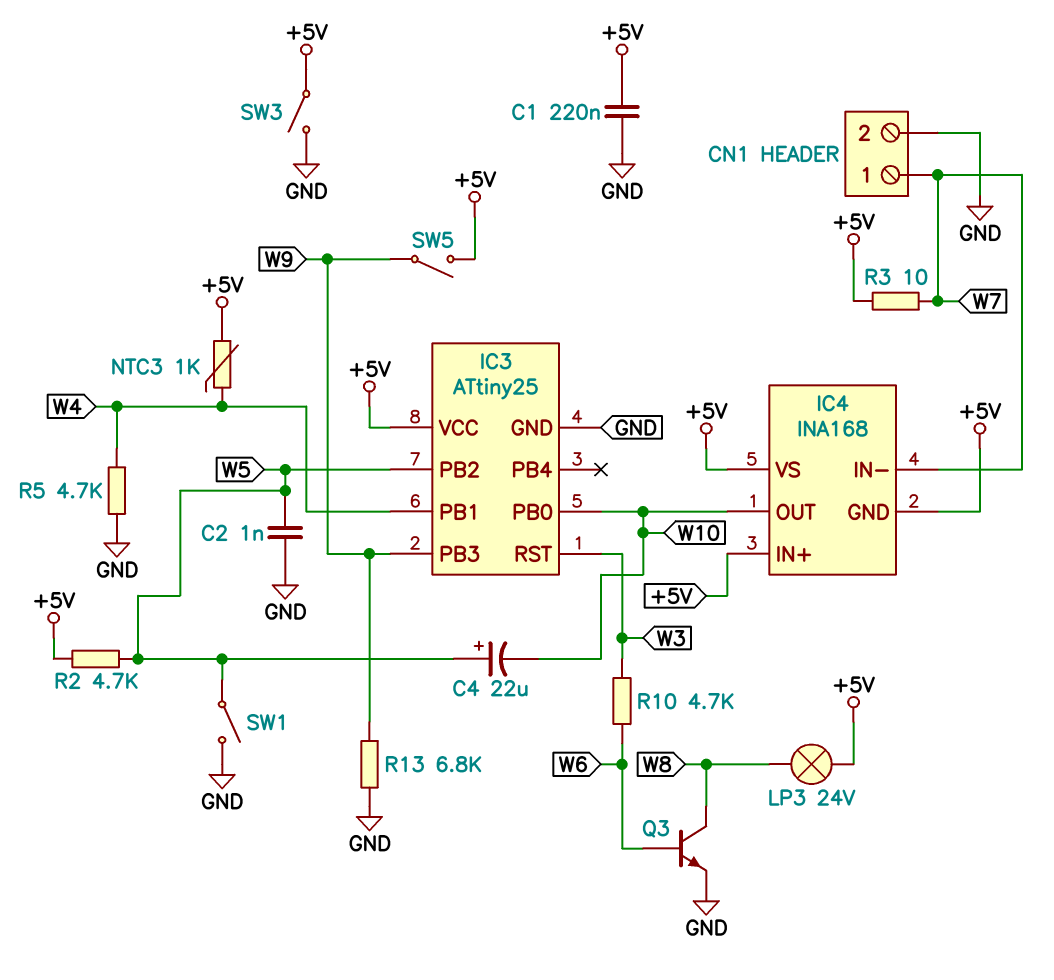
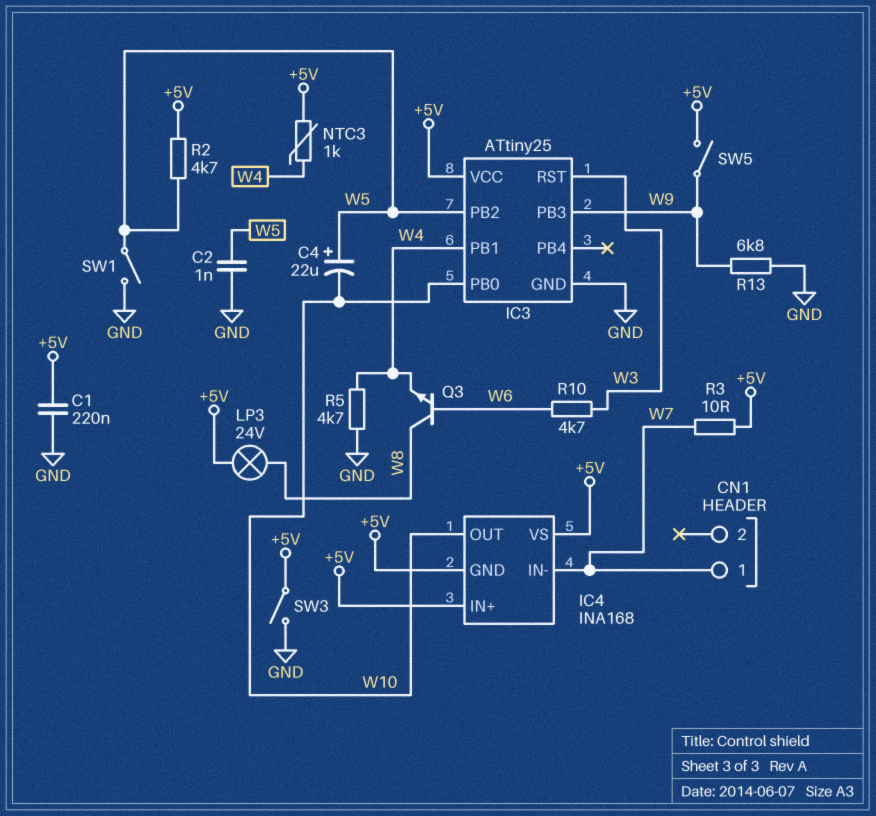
CN1 pin 2: GND -> none
Q3: NPN (B W6, C W8, E GND) -> NPN (B W6, C W8, E W4)

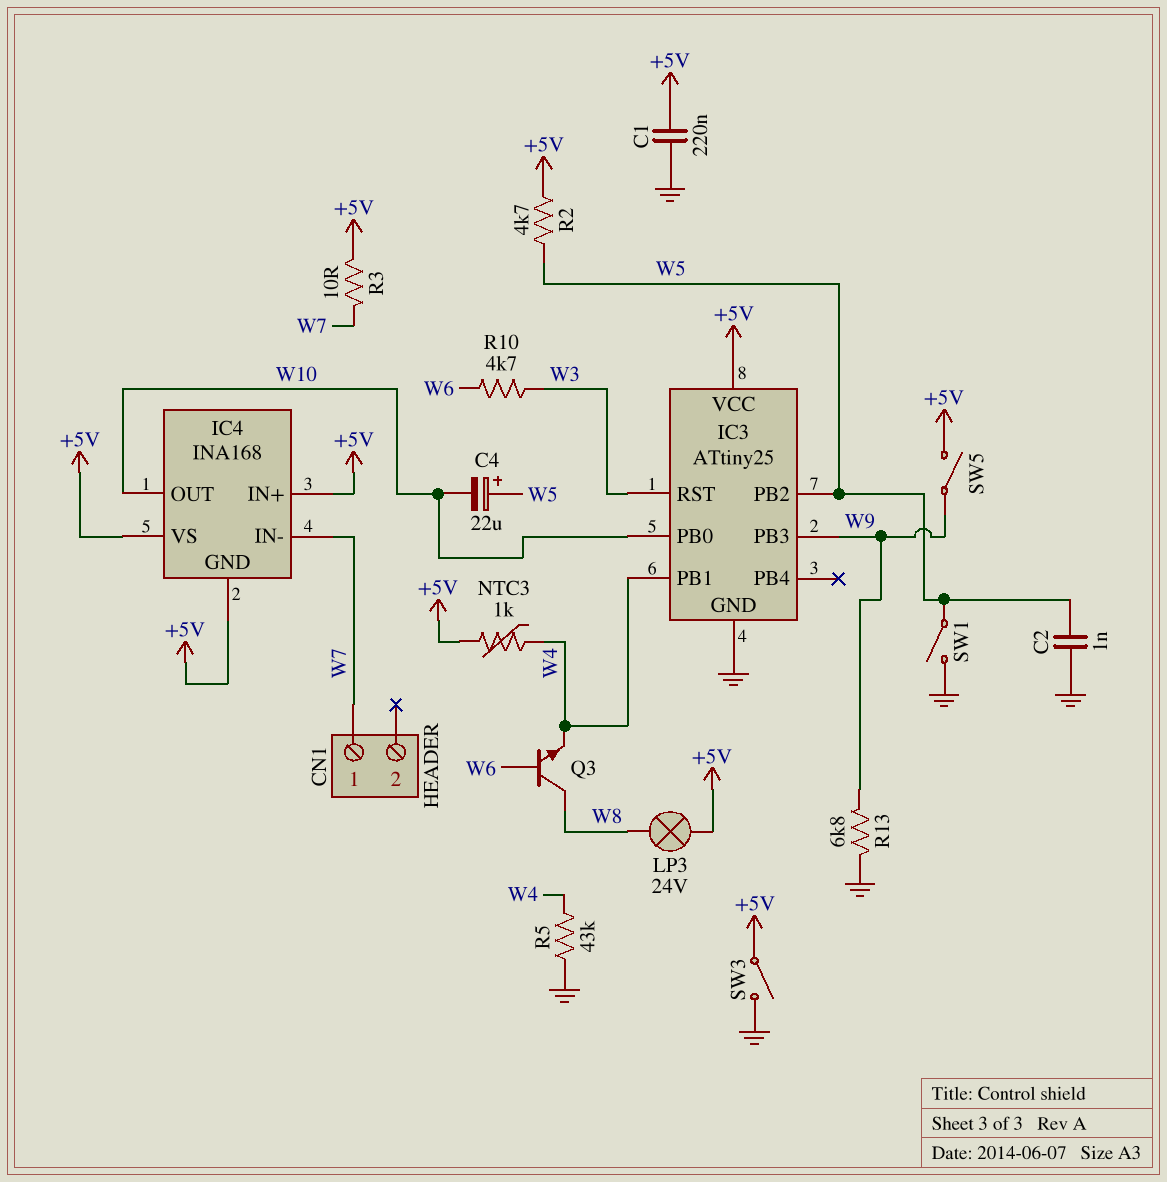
R5: 4.7k (GND, W4) -> 43k (GND, W4)

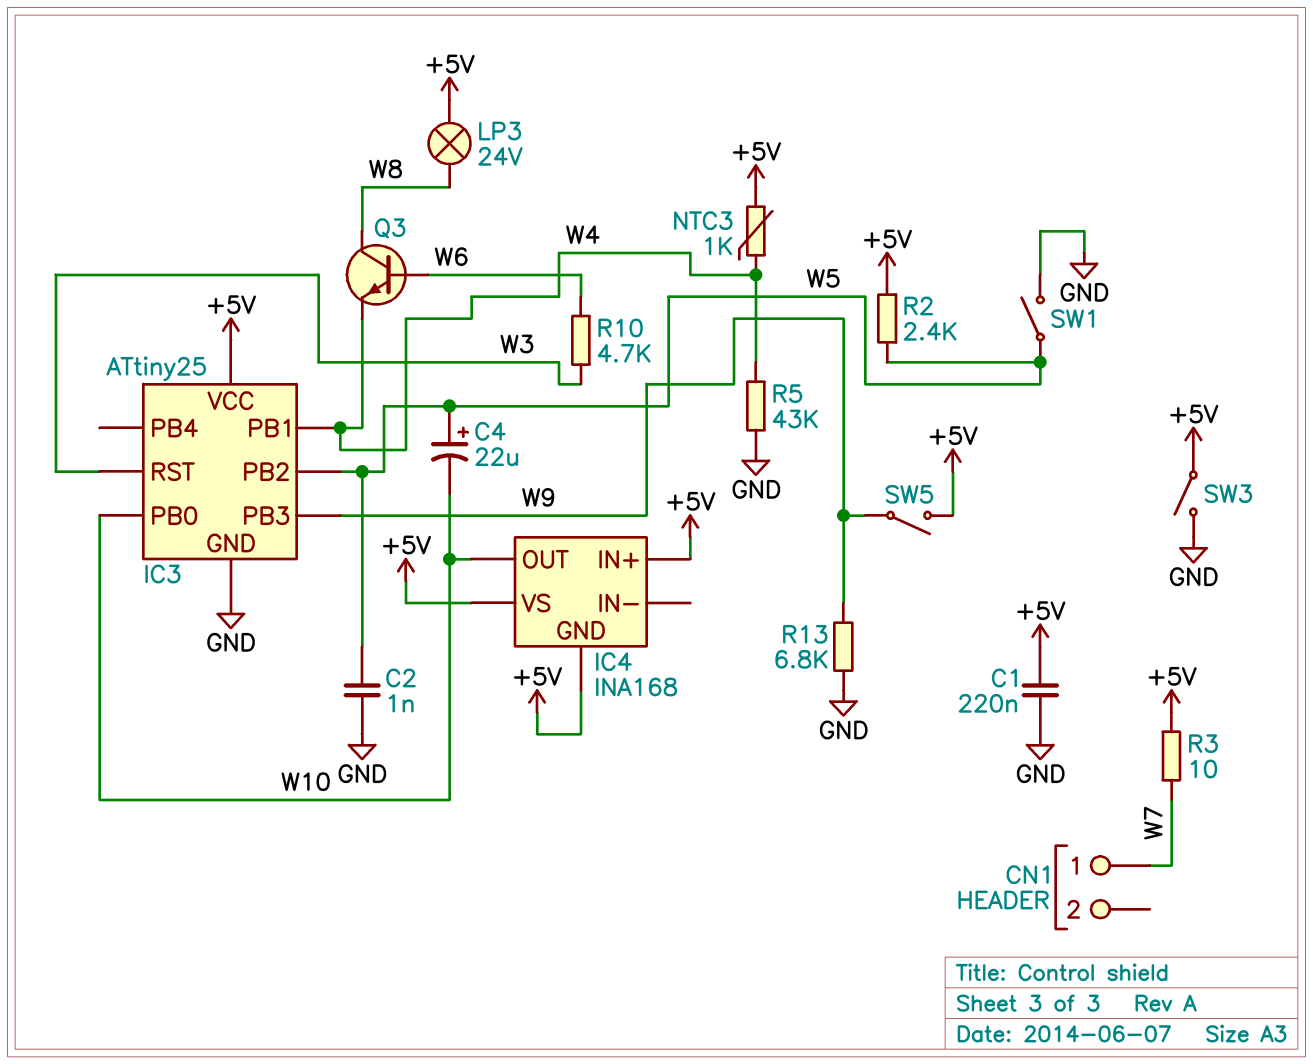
IC4 pin IN-: W7 -> none
R2: 4.7k (+5V, W5) -> 2.4k (+5V, W5)

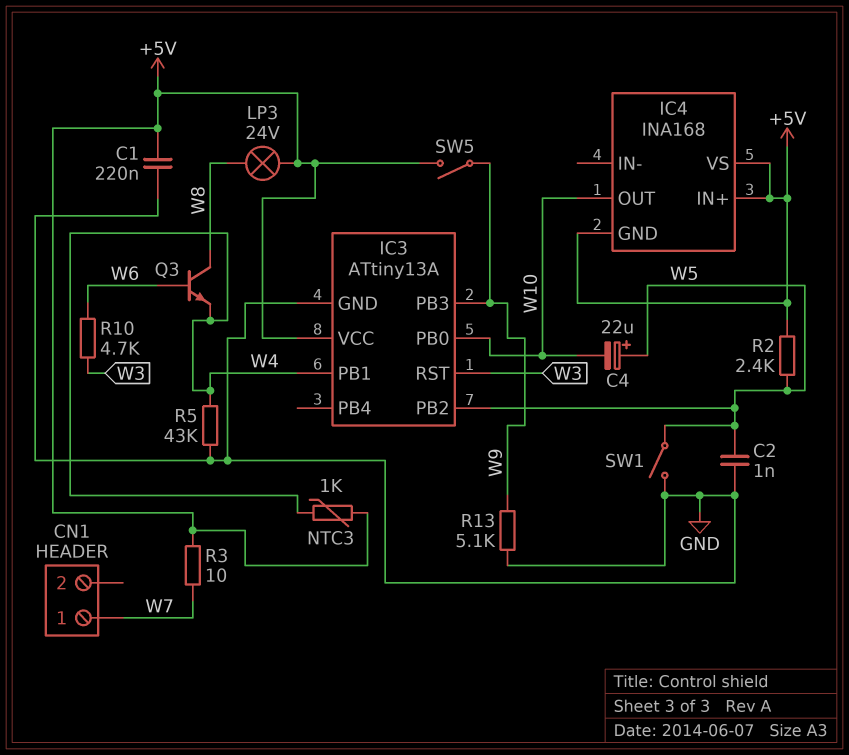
IC3: ATtiny25 -> ATtiny13A
R13: 6.8k (GND, W9) -> 5.1k (GND, W9)
SW3: switch (+5V, GND) -> none

